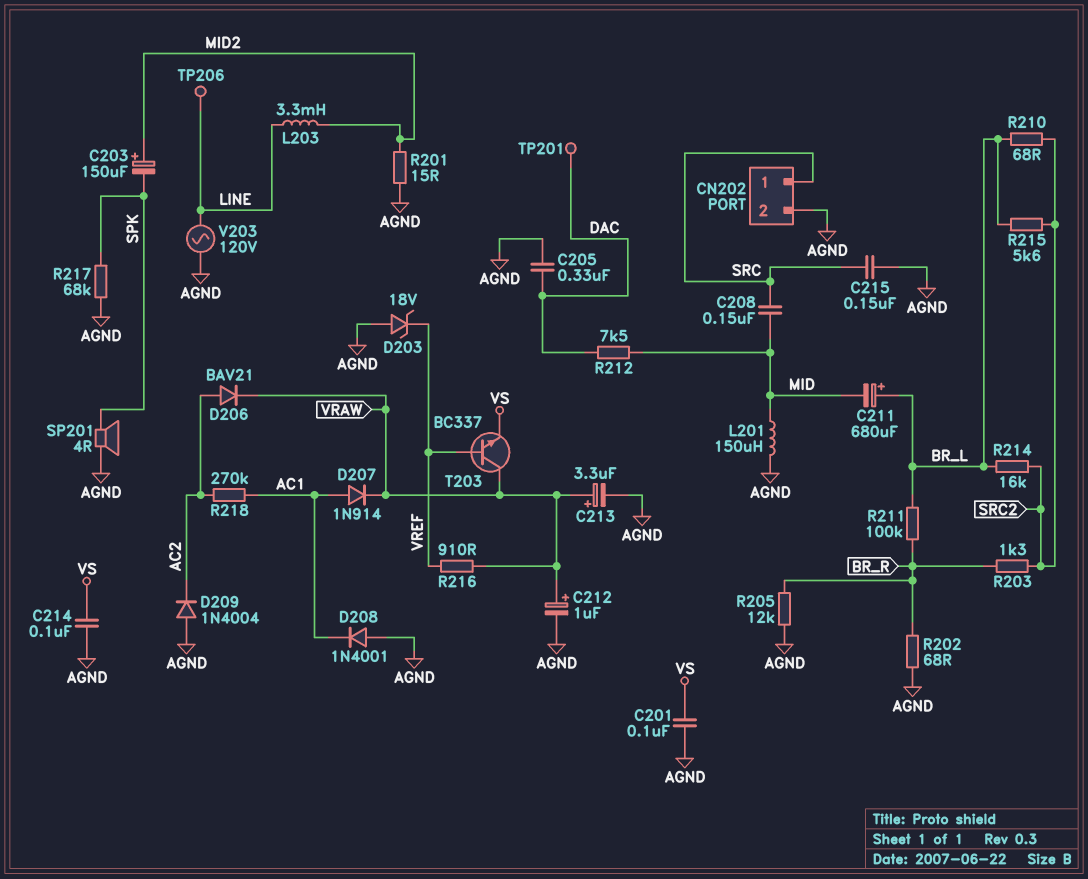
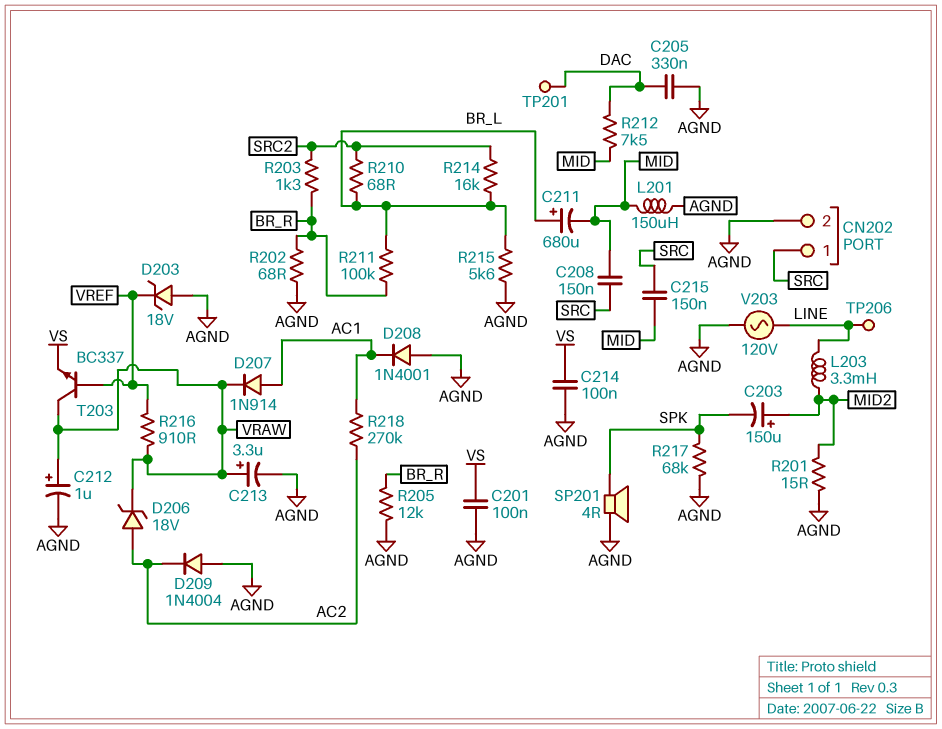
C215: 150nF (AGND, SRC) -> 150nF (MID, SRC)
D206: diode BAV21 (A AC2, K VRAW) -> zener 18V (A AC2, K VRAW)
R215: 5.6k (BR_L, SRC2) -> 5.6k (AGND, BR_L)

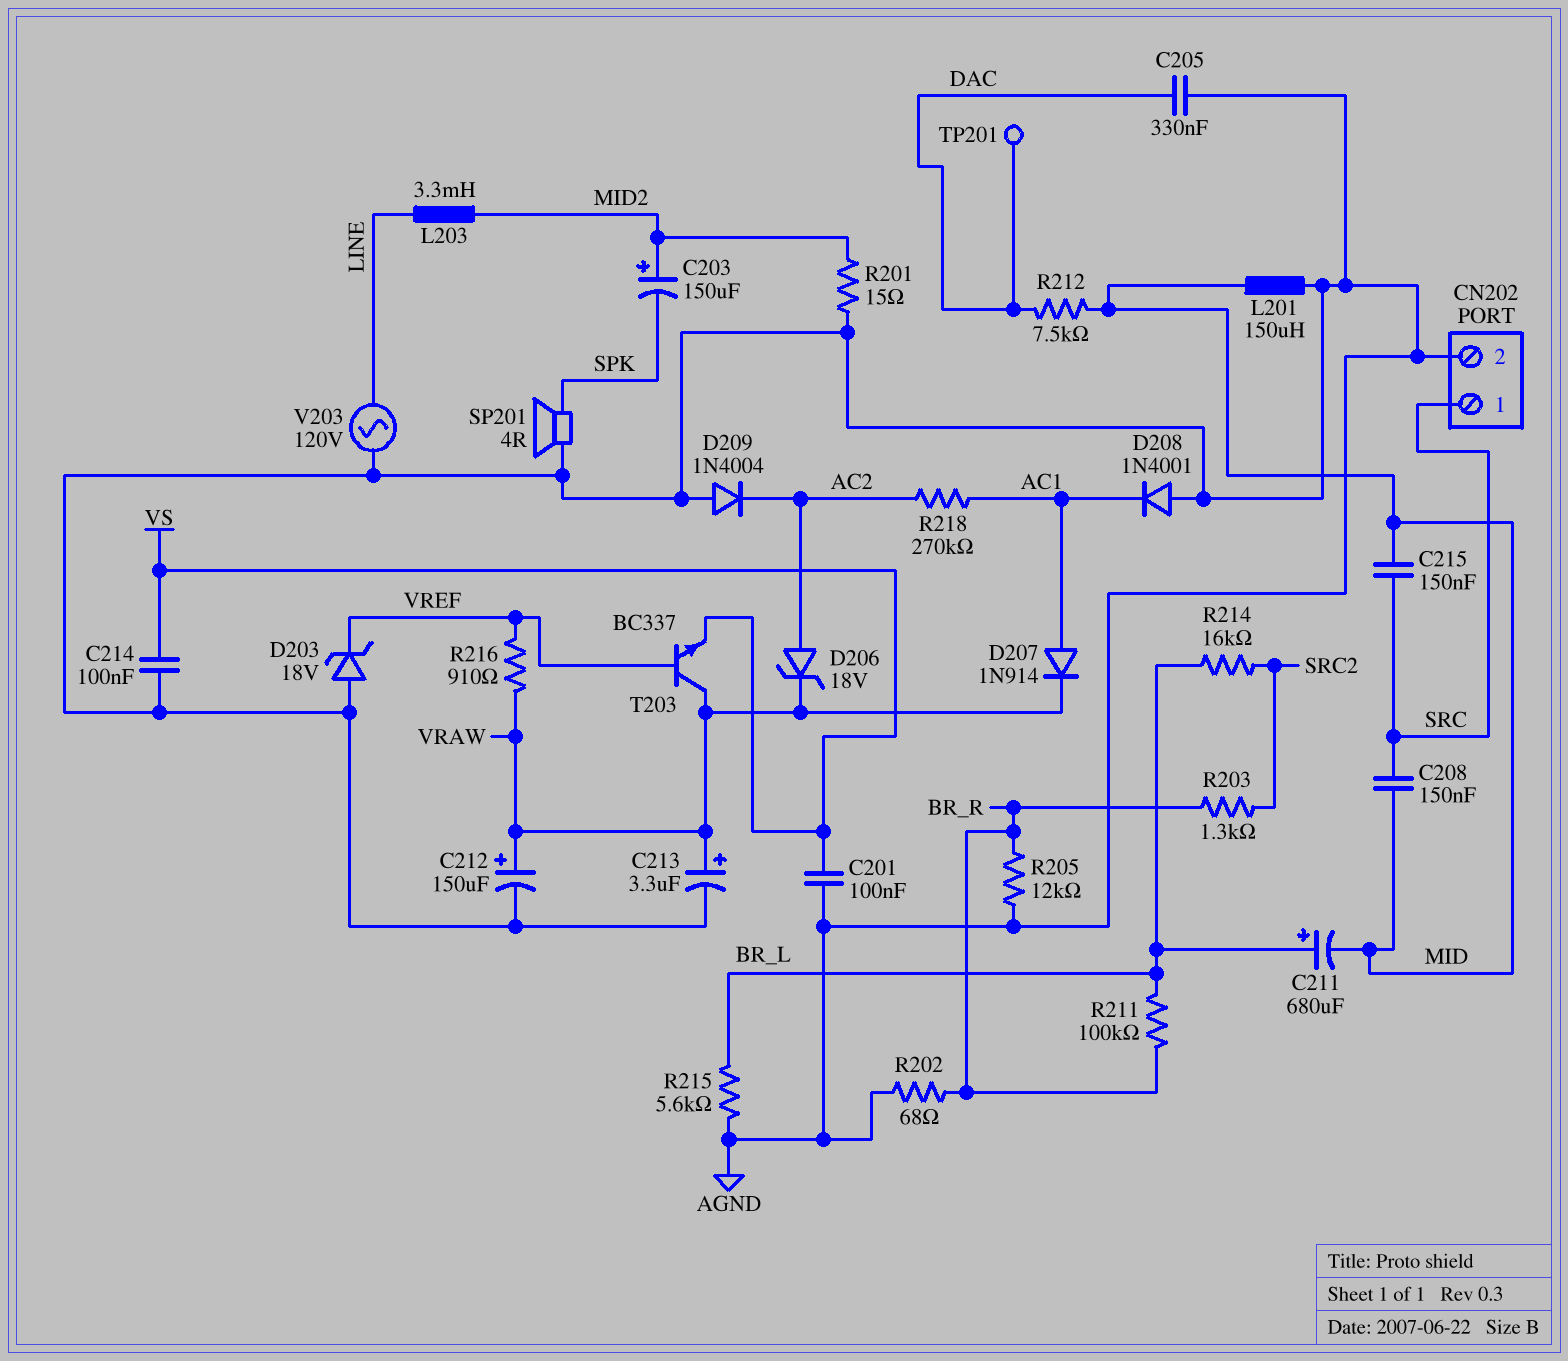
C212: 1uF (plus VRAW, minus AGND) -> 150uF (plus VRAW, minus AGND)
R210: 68 (BR_L, SRC2) -> none
R217: 68k (AGND, SPK) -> none
TP206: test point (LINE) -> none

